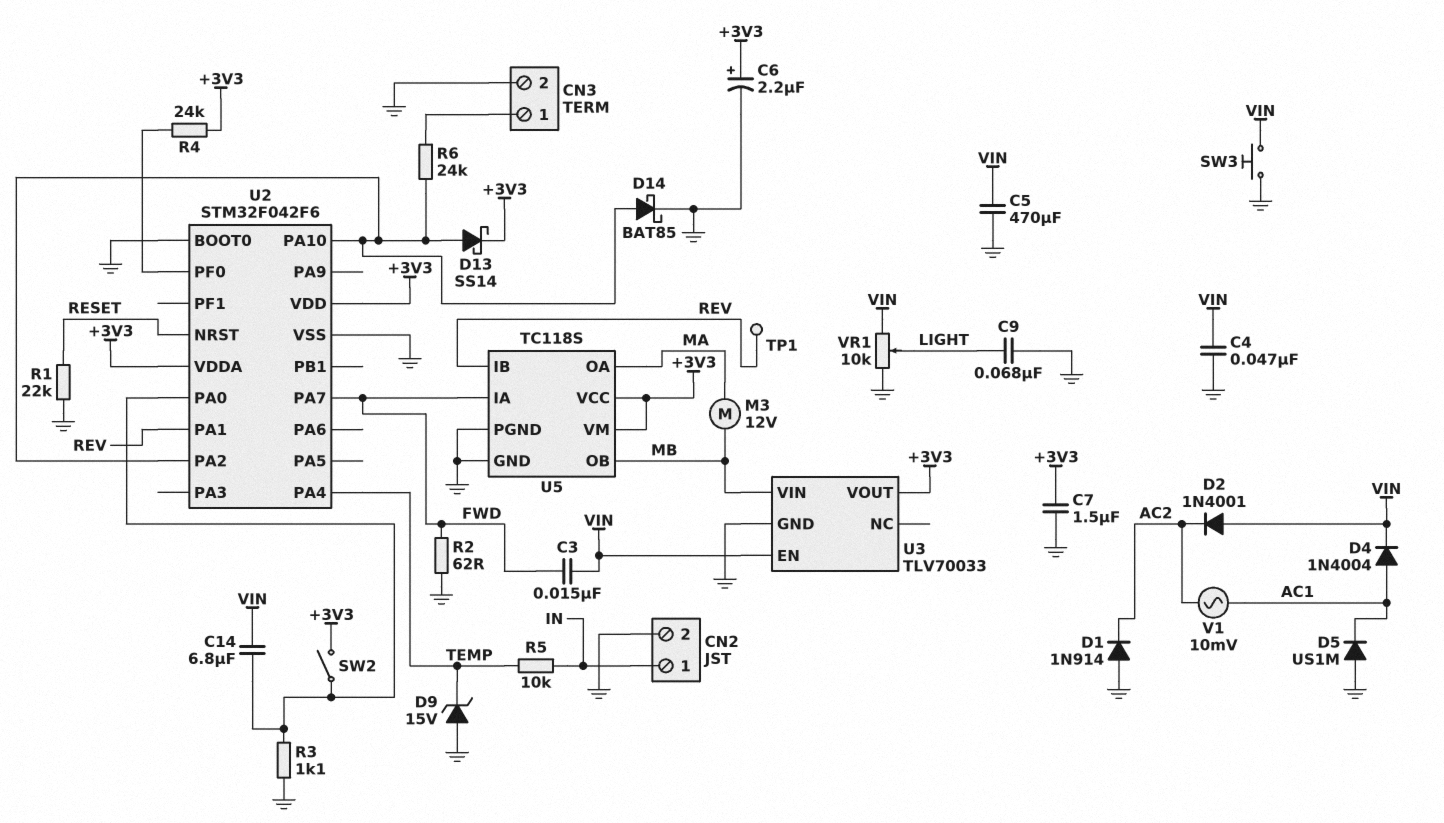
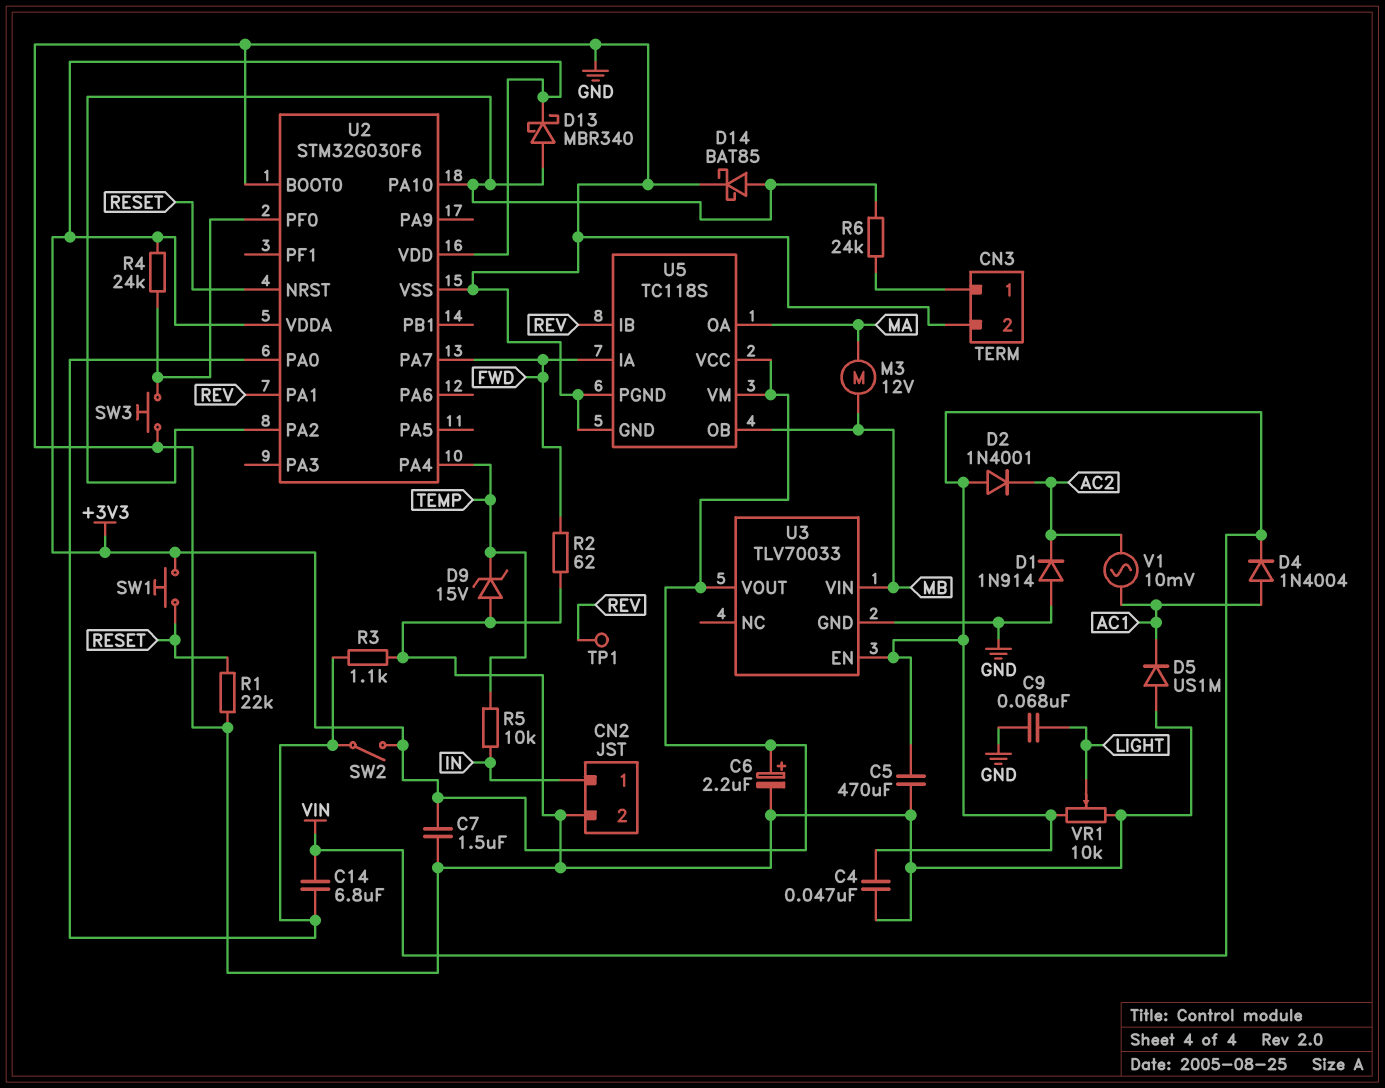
C3: 15nF (FWD, VIN) -> none
D13: schottky SS14 (A U2/PA2, K +3V3) -> schottky MBR340 (A U2/PA2, K +3V3)
SW1: none -> button (+3V3, RESET)
SW3: button (GND, VIN) -> button (GND, U2/PF0)
U2: STM32F042F6 -> STM32G030F6

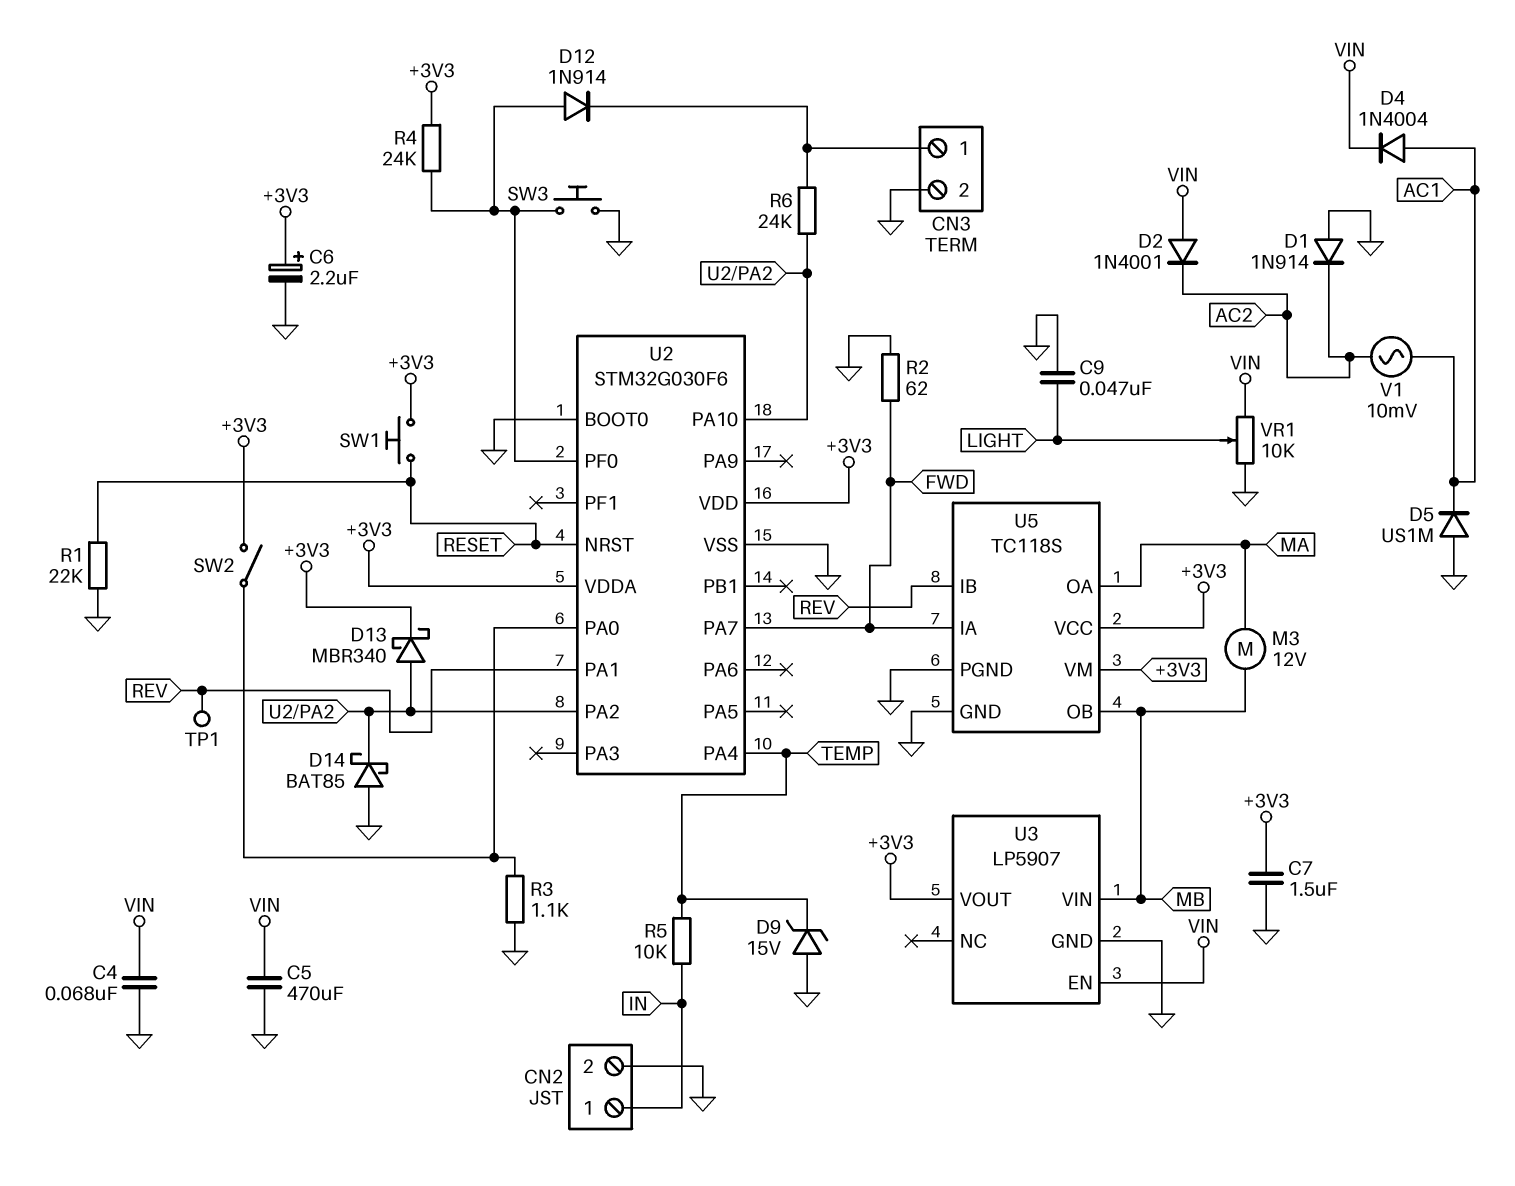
C4: 47nF (GND, VIN) -> 68nF (GND, VIN)
C9: 68nF (GND, LIGHT) -> 47nF (GND, LIGHT)
C14: 6.8uF (U2/PA0, VIN) -> none
D12: none -> diode 1N914 (A U2/PF0, K CN3/1)
D14: schottky BAT85 (A U2/PA2, K GND) -> schottky BAT85 (A GND, K U2/PA2)
U3: TLV70033 -> LP5907

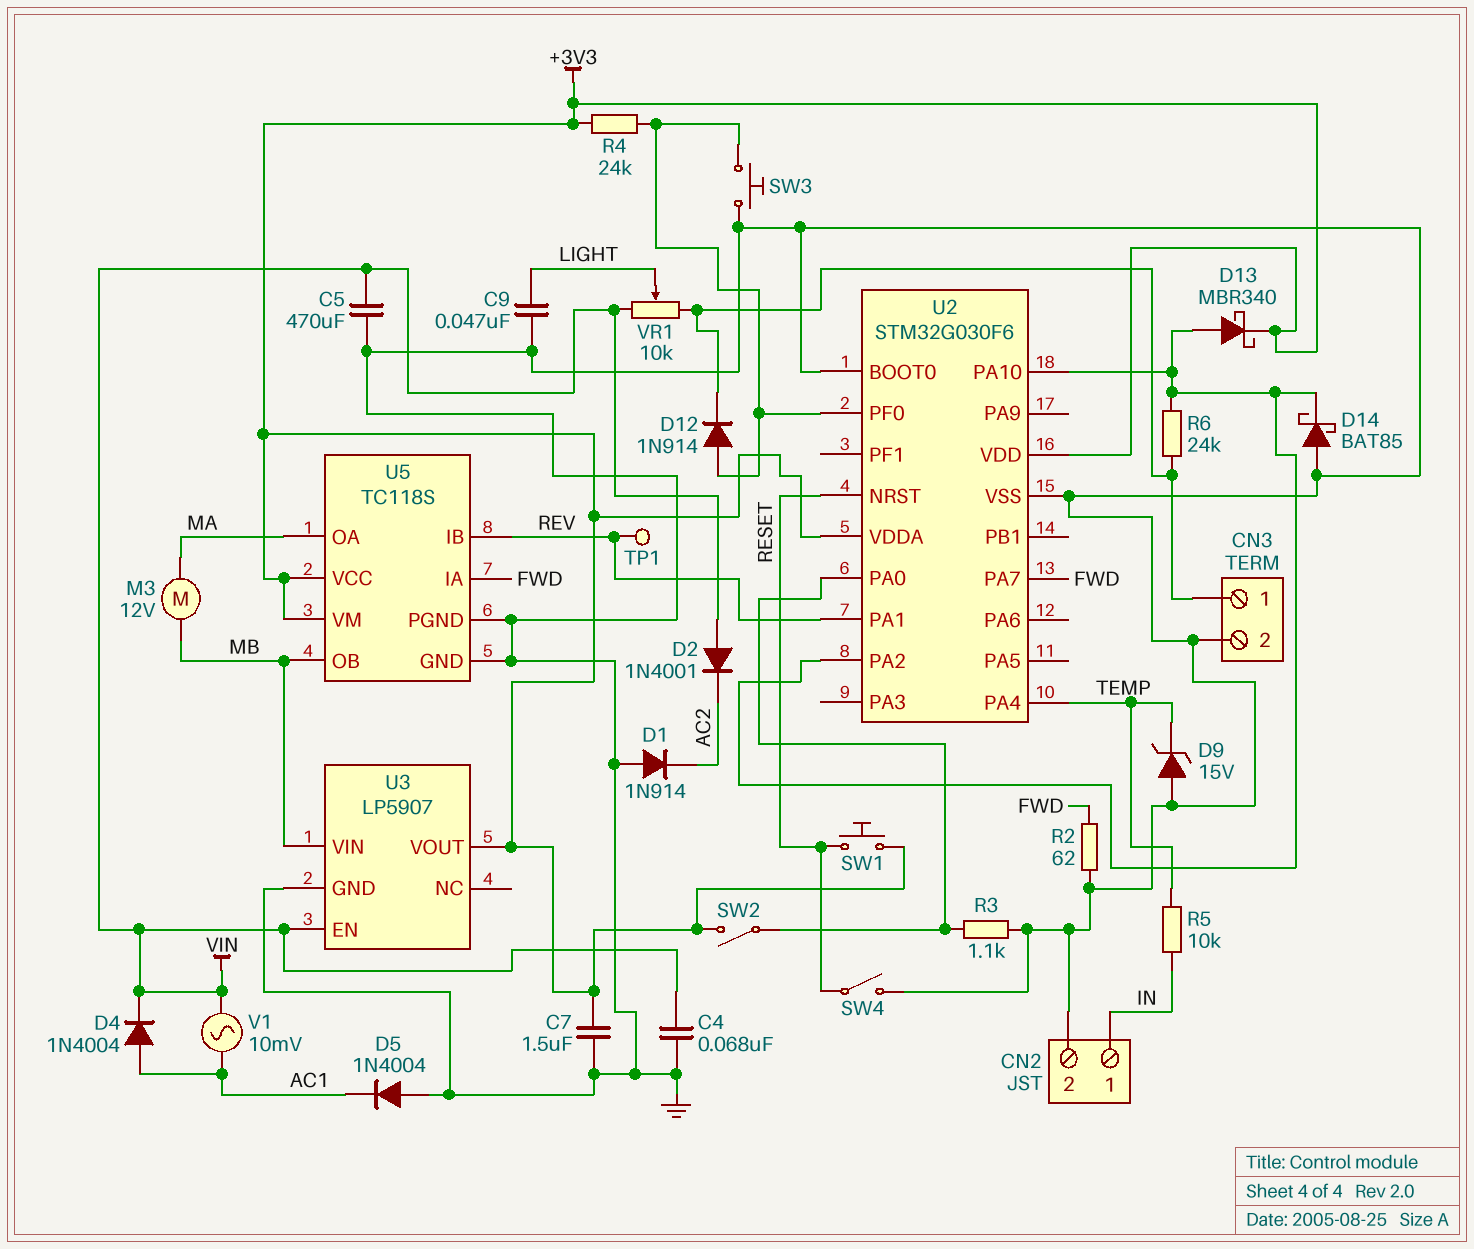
C6: 2.2uF (plus +3V3, minus GND) -> none
D5: diode US1M (A GND, K AC1) -> diode 1N4004 (A GND, K AC1)
R1: 22k (GND, RESET) -> none
SW4: none -> switch (GND, RESET)
V1: AC 10mV (AC1, AC2) -> AC 10mV (AC1, VIN)
VR1: 10k (GND, VIN, wiper LIGHT) -> 10k (CN3/1, VIN, wiper LIGHT)

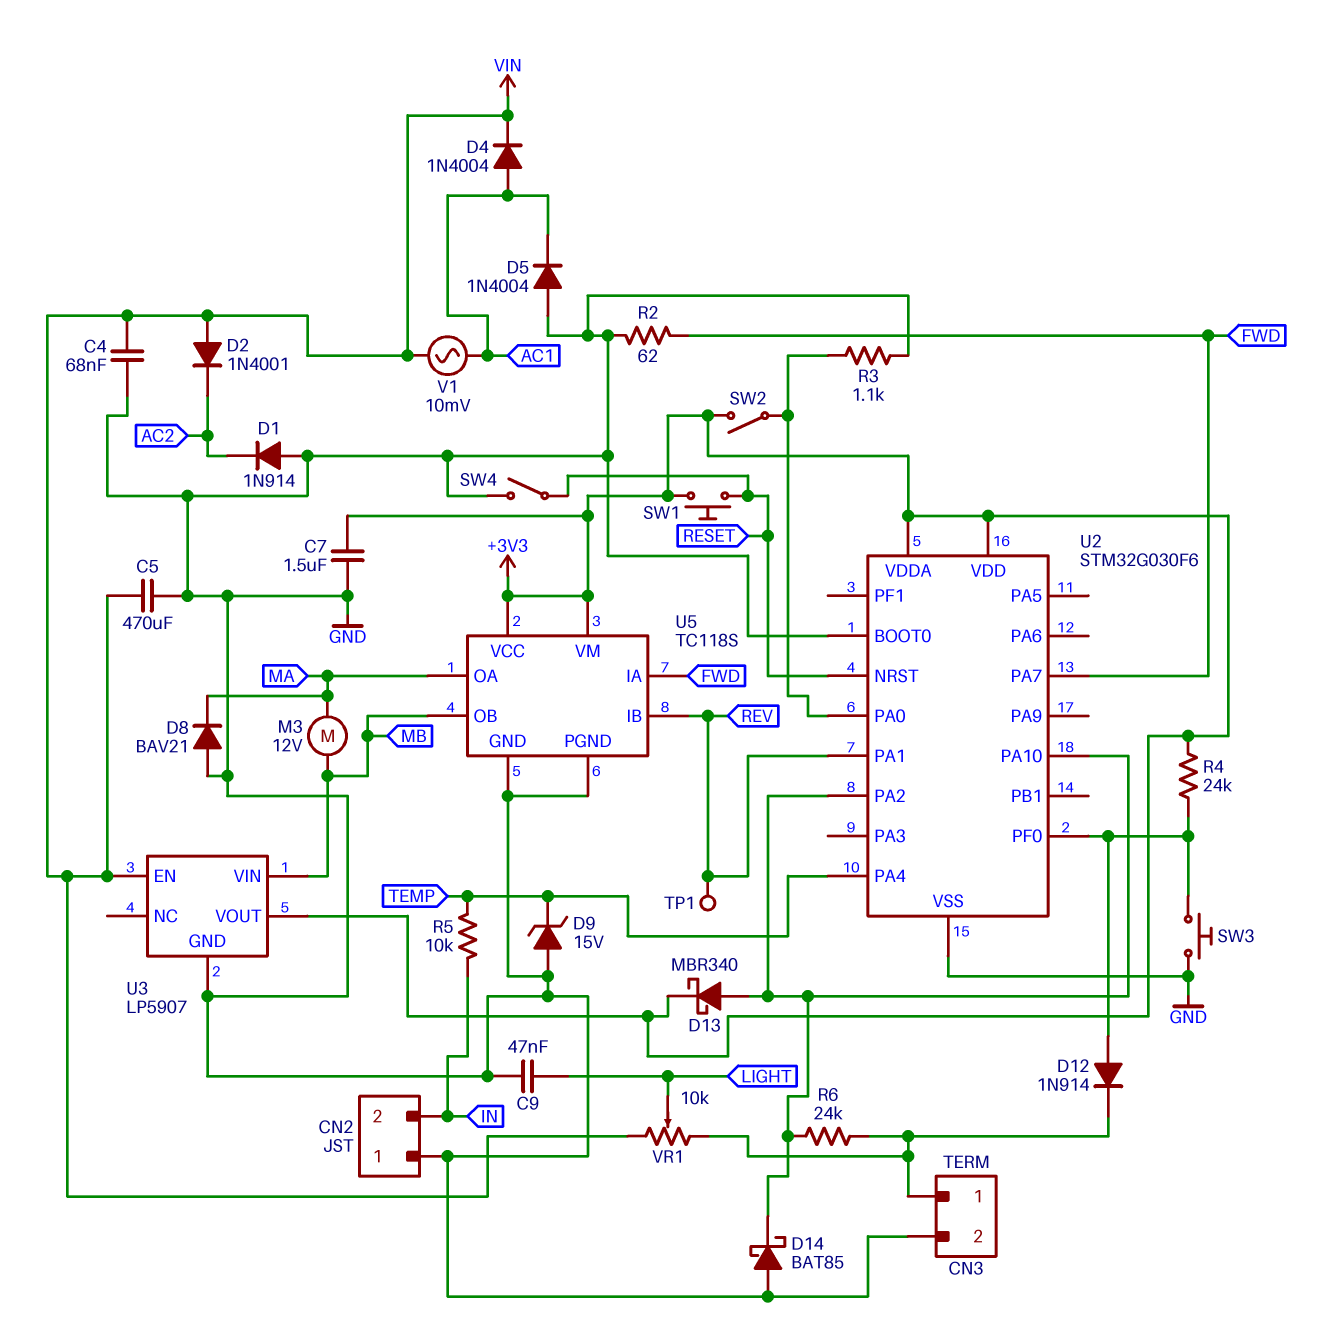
CN2 pin 1: IN -> GND
CN2 pin 2: GND -> IN
D8: none -> diode BAV21 (A GND, K MA)

